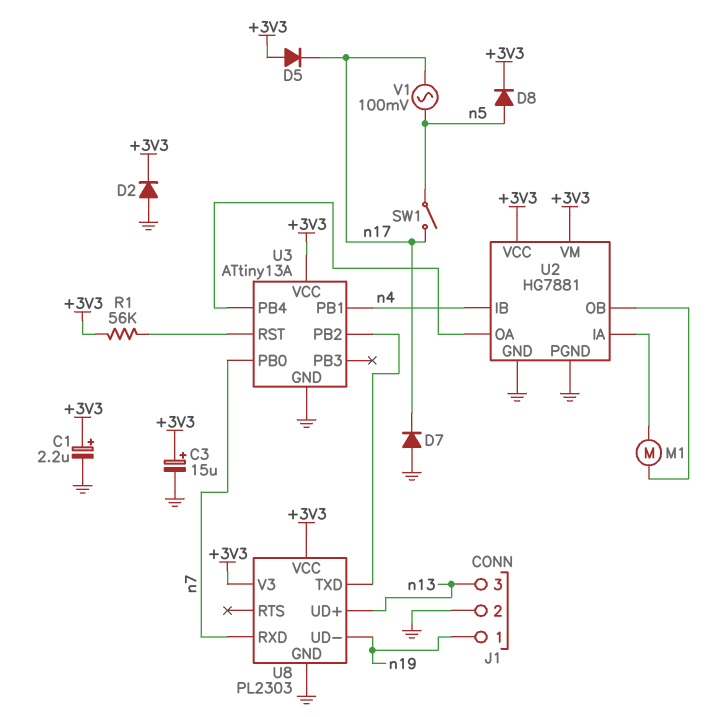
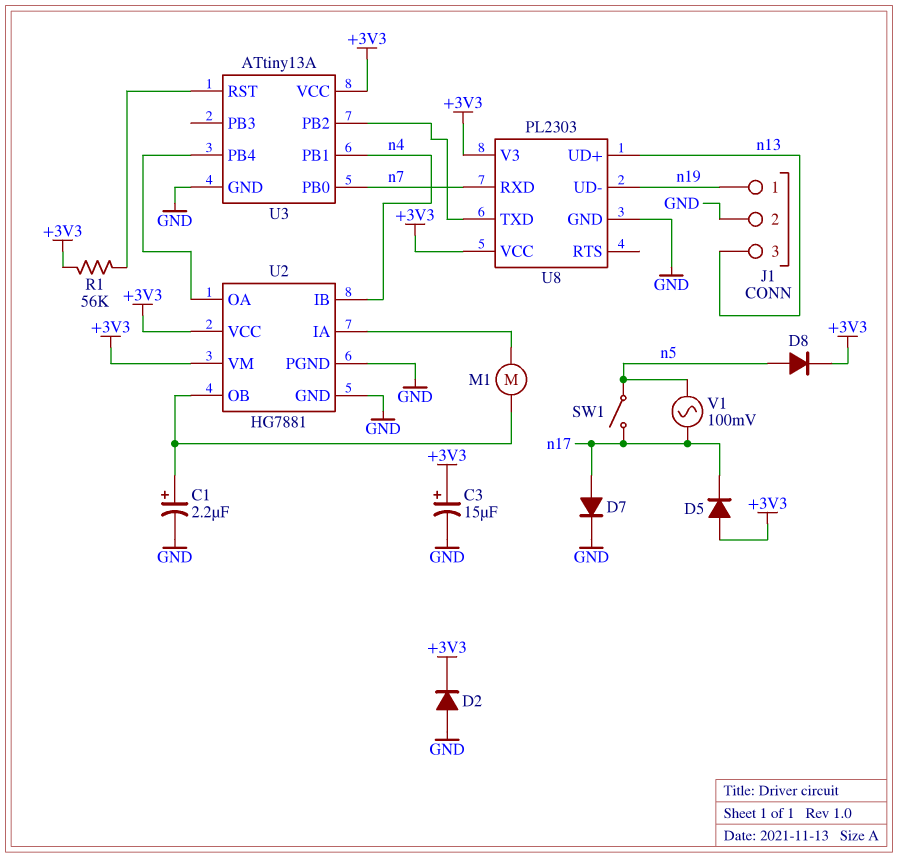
C1: 2.2uF (plus +3V3, minus GND) -> 2.2uF (plus U2/OB, minus GND)
D7: diode (A GND, K n17) -> diode (A n17, K GND)

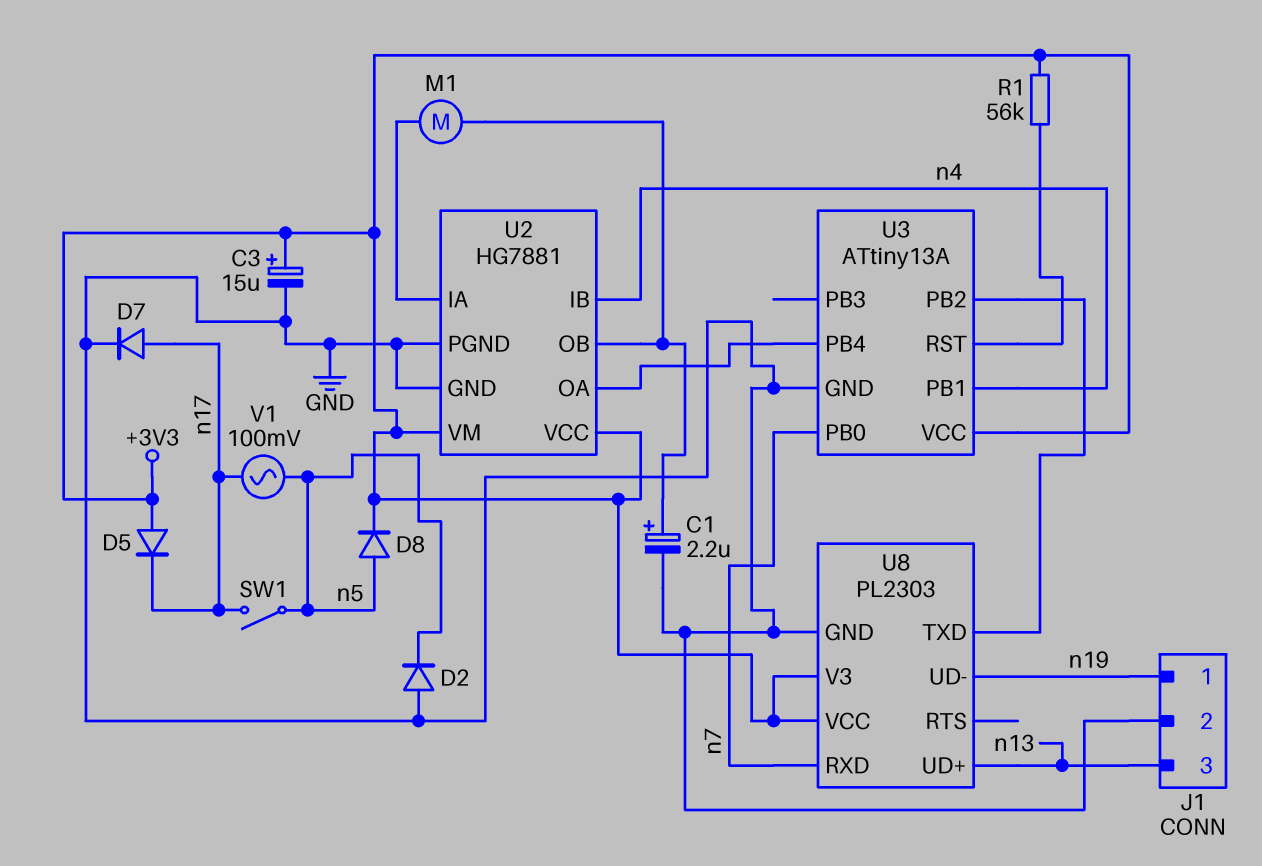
D2: diode (A GND, K +3V3) -> diode (A GND, K n5)

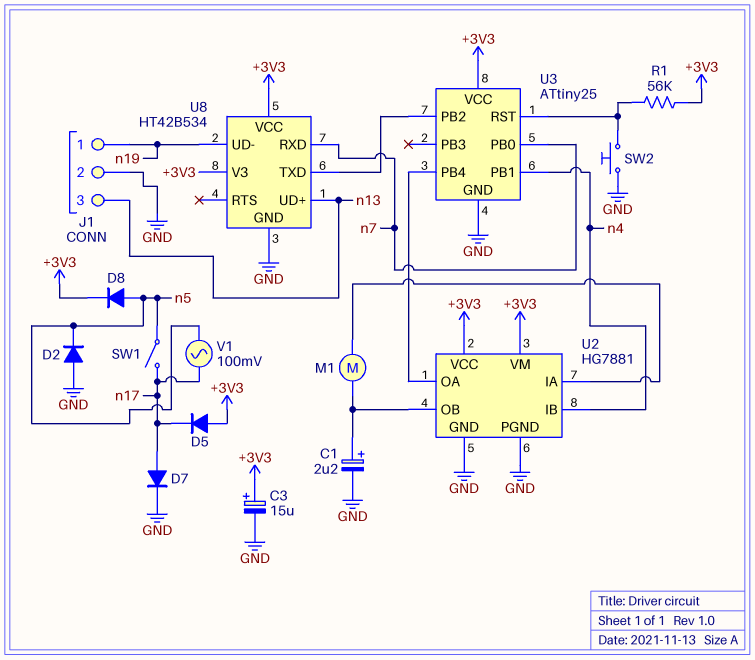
SW2: none -> button (GND, U3/RST)
U3: ATtiny13A -> ATtiny25
U8: PL2303 -> HT42B534

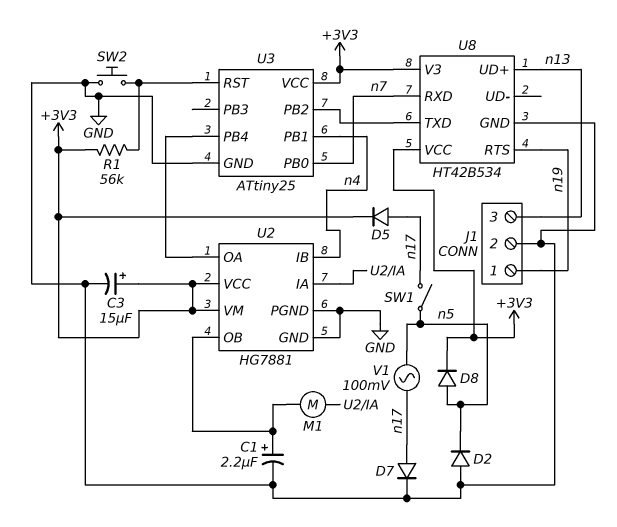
D5: diode (A +3V3, K n17) -> diode (A n17, K +3V3)
U8 pin RTS: none -> n19
U8 pin UD-: n19 -> none

